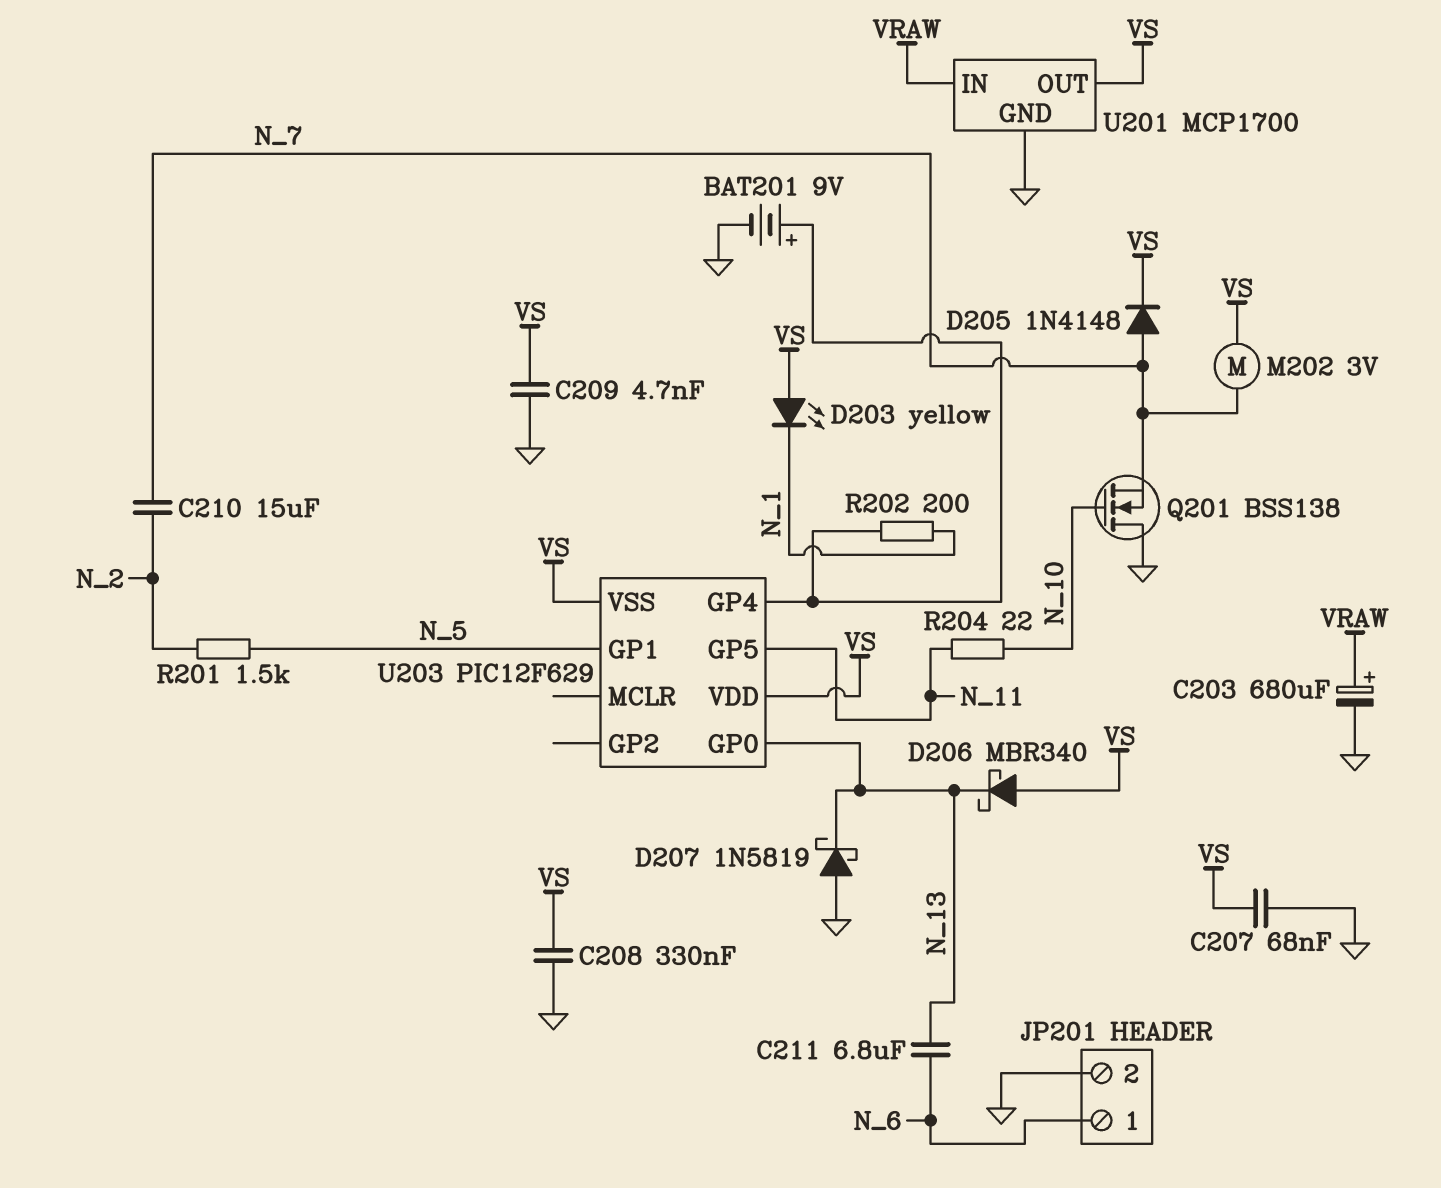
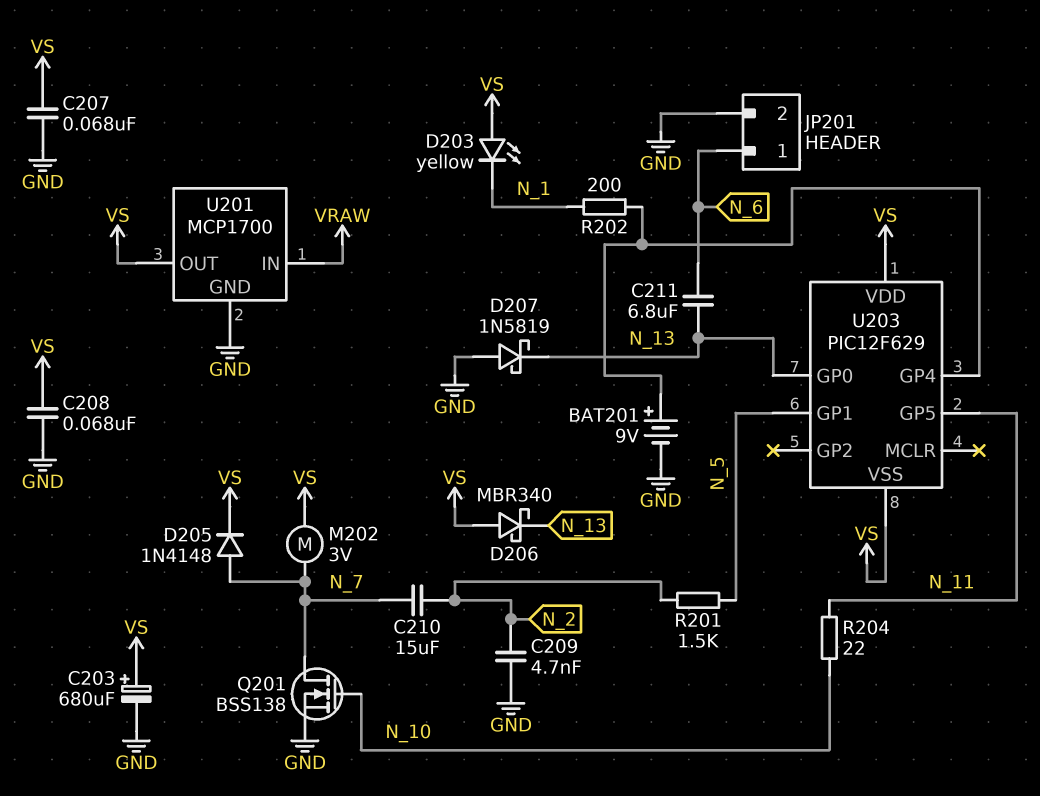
C203: 680uF (plus VRAW, minus GND) -> 680uF (plus VS, minus GND)
C208: 330nF (GND, VS) -> 68nF (GND, VS)
C209: 4.7nF (GND, VS) -> 4.7nF (GND, N_2)
Q201: NMOS BSS138 (G N_10, D GND, S N_7) -> NMOS BSS138 (G N_10, D N_7, S GND)

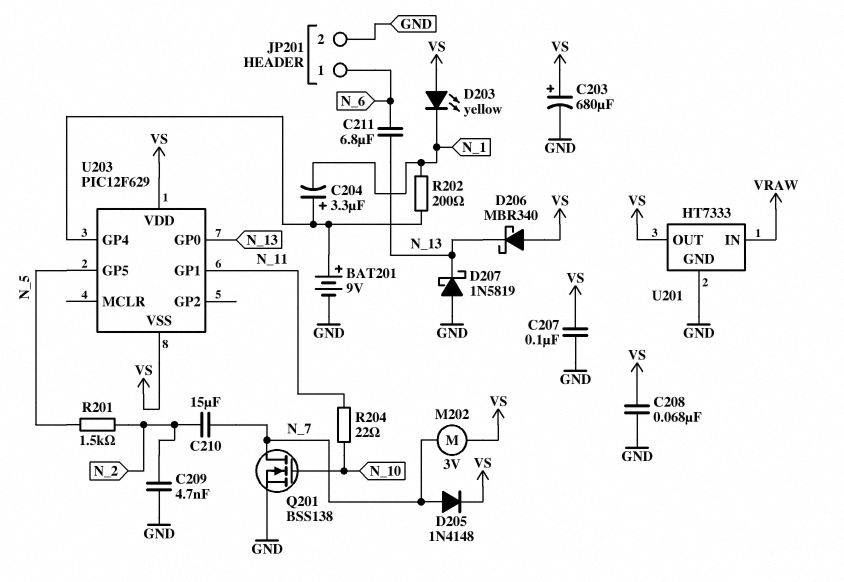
C204: none -> 3.3uF (plus U203/GP4, minus N_1)
C207: 68nF (GND, VS) -> 100nF (GND, VS)
U201: MCP1700 -> HT7333
U203 pin GP1: N_5 -> N_11
U203 pin GP5: N_11 -> N_5

